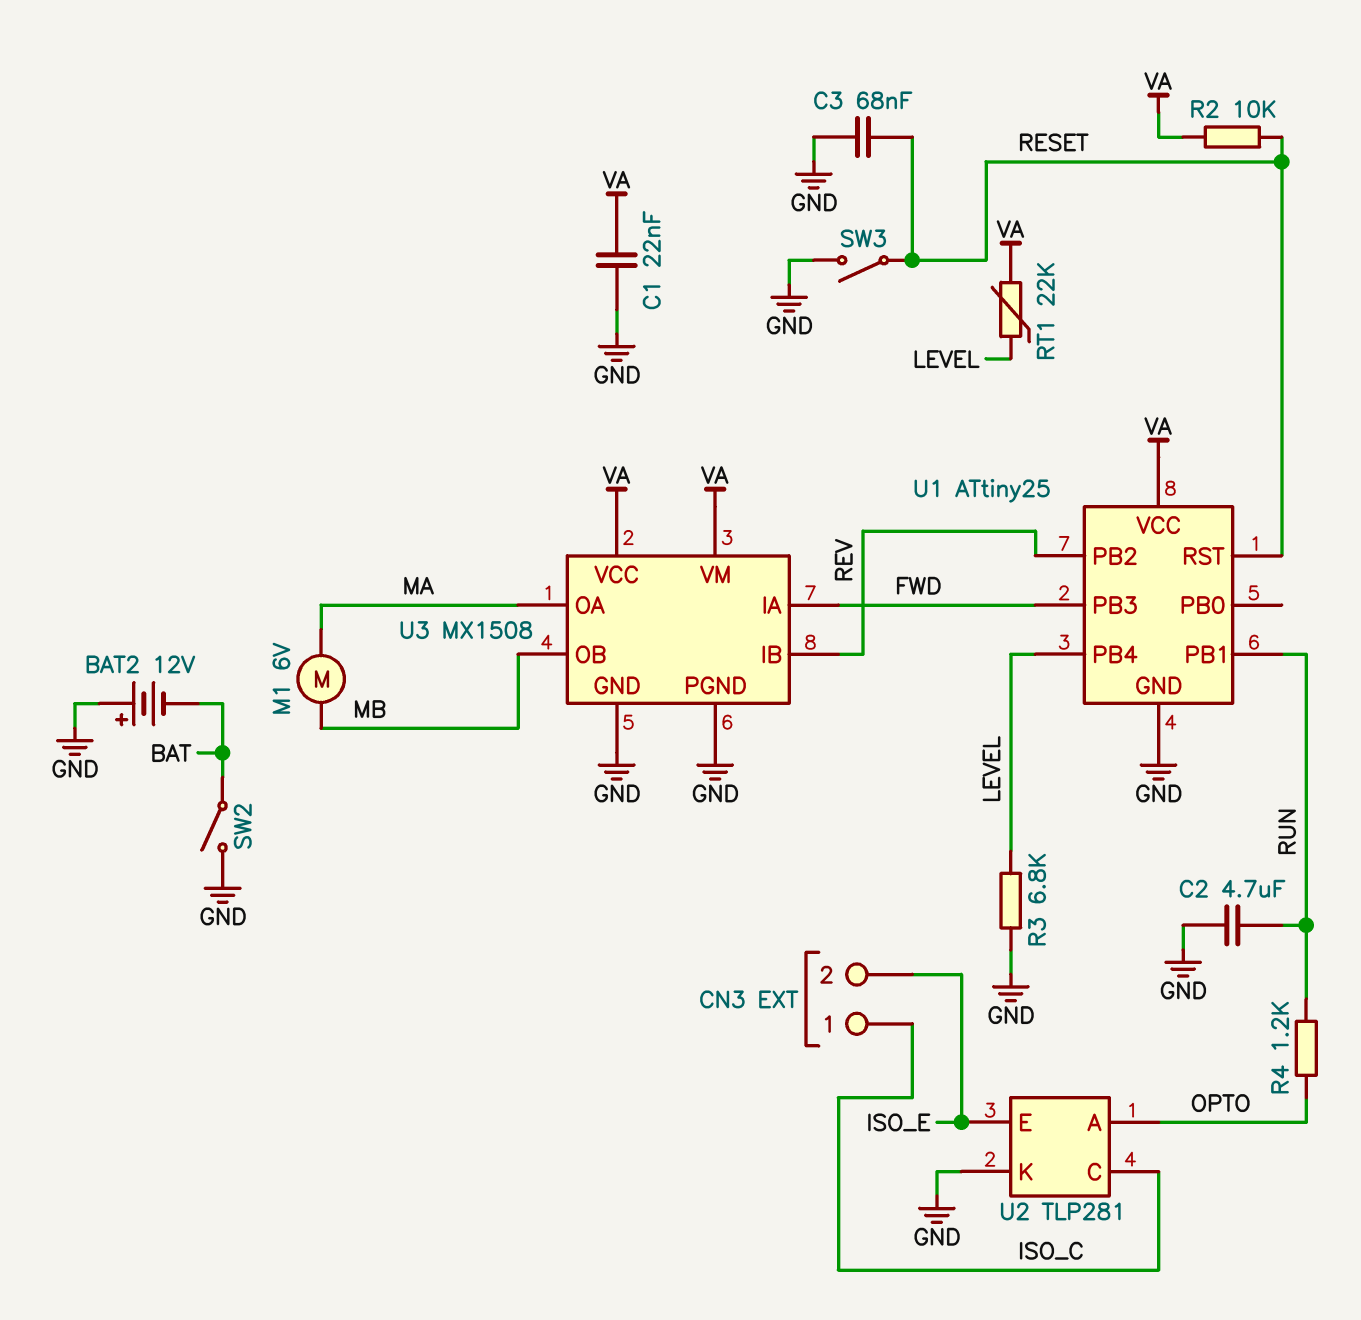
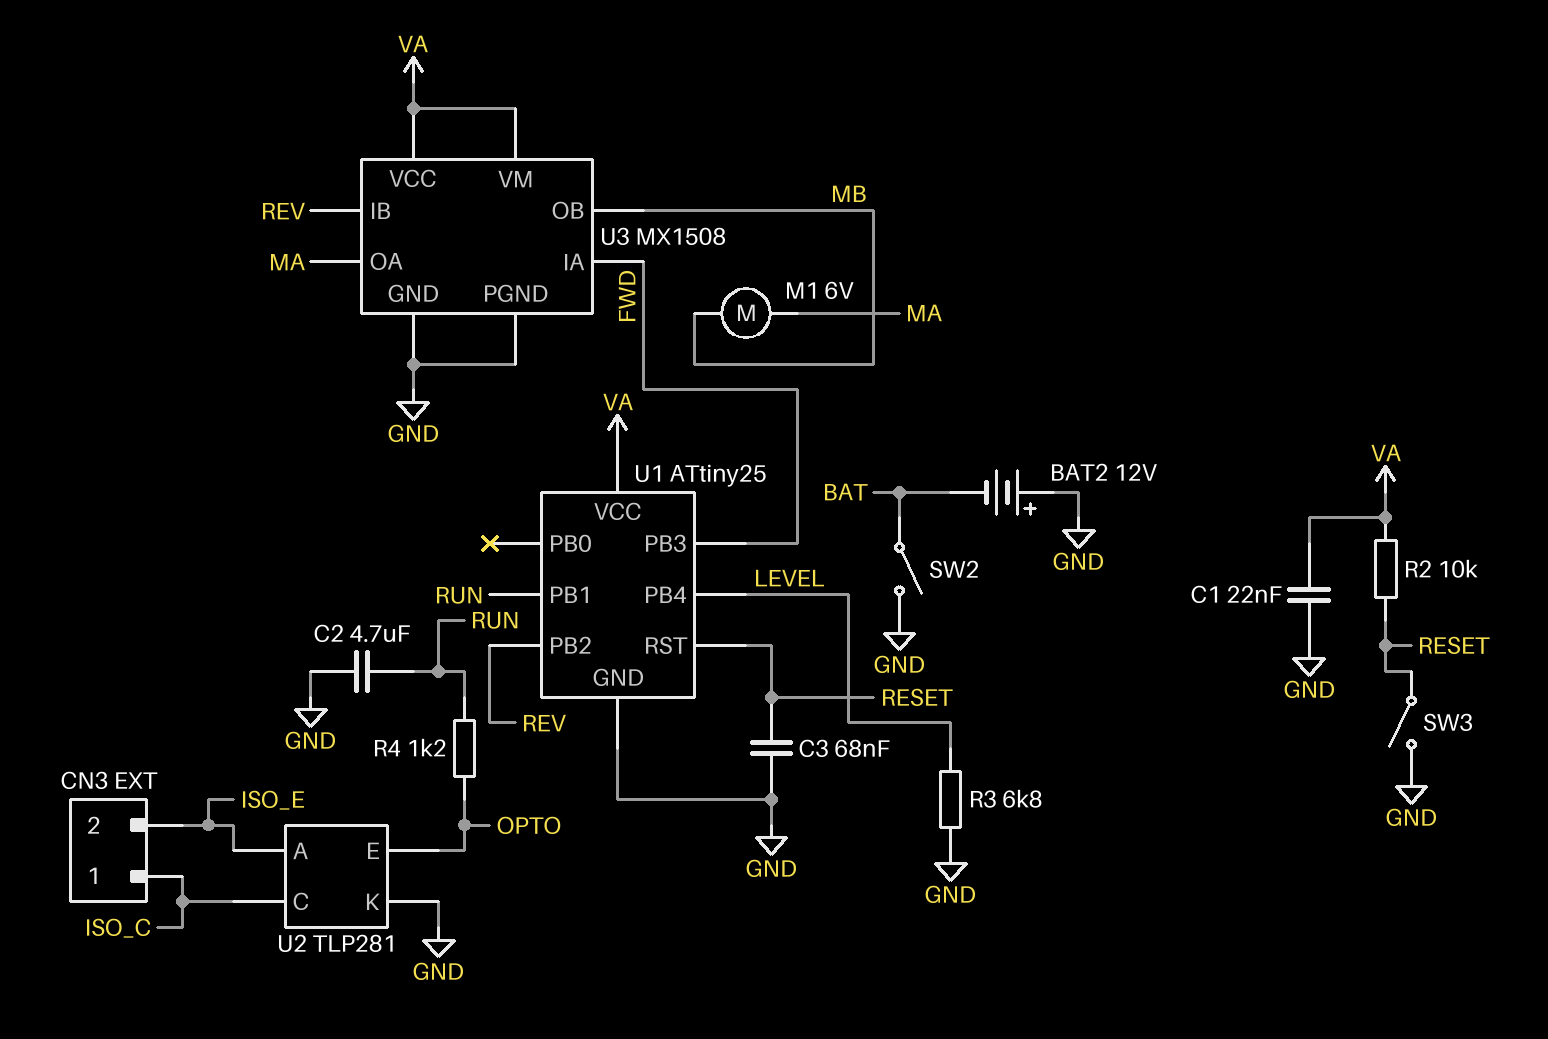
RT1: 22k (LEVEL, VA) -> none
U2 pin A: OPTO -> ISO_E
U2 pin E: ISO_E -> OPTO

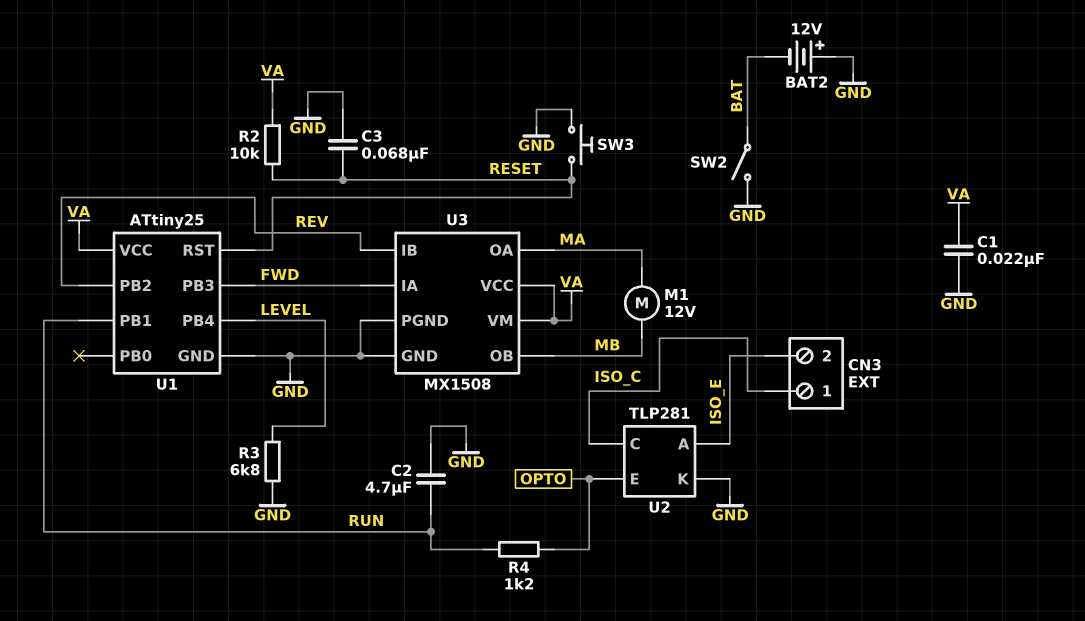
M1: motor 6V (MA, MB) -> motor 12V (MA, MB)
SW3: switch (GND, RESET) -> button (GND, RESET)

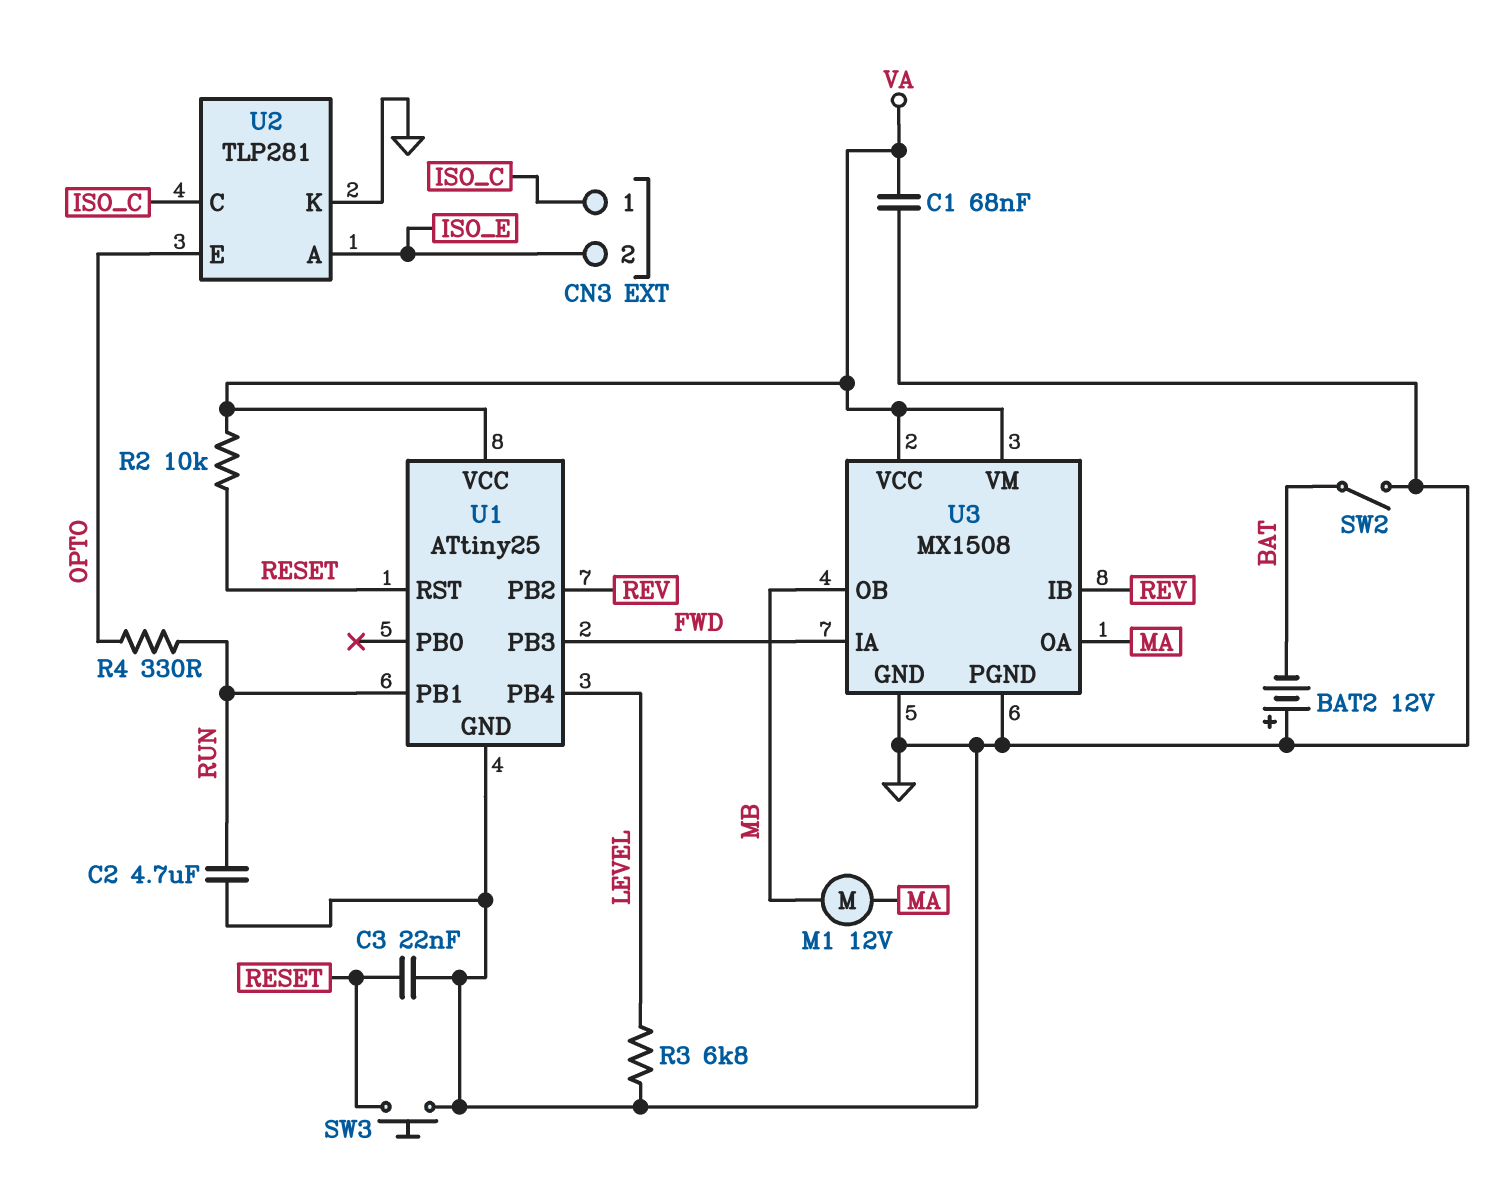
C1: 22nF (GND, VA) -> 68nF (GND, VA)
C3: 68nF (GND, RESET) -> 22nF (GND, RESET)
R4: 1.2k (OPTO, RUN) -> 330 (OPTO, RUN)

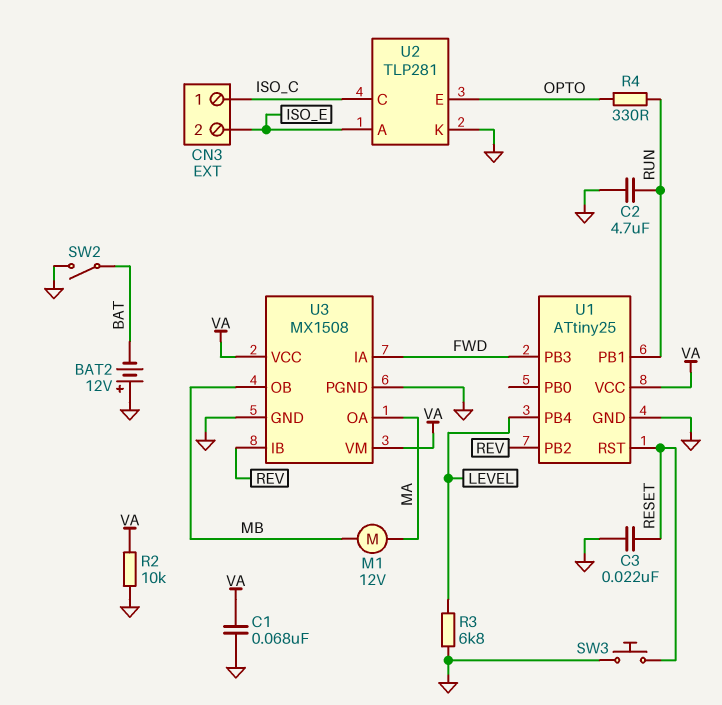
R2: 10k (RESET, VA) -> 10k (GND, VA)

